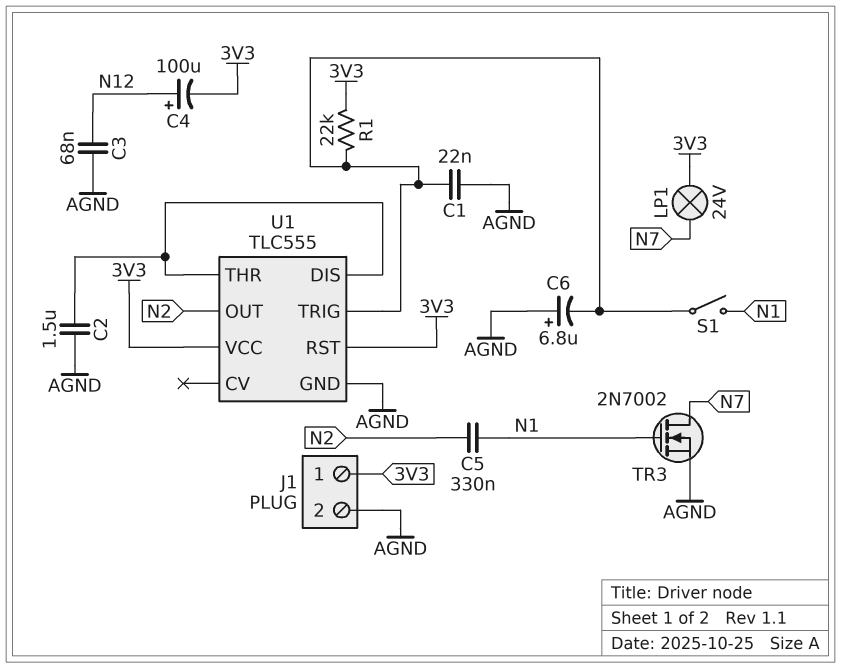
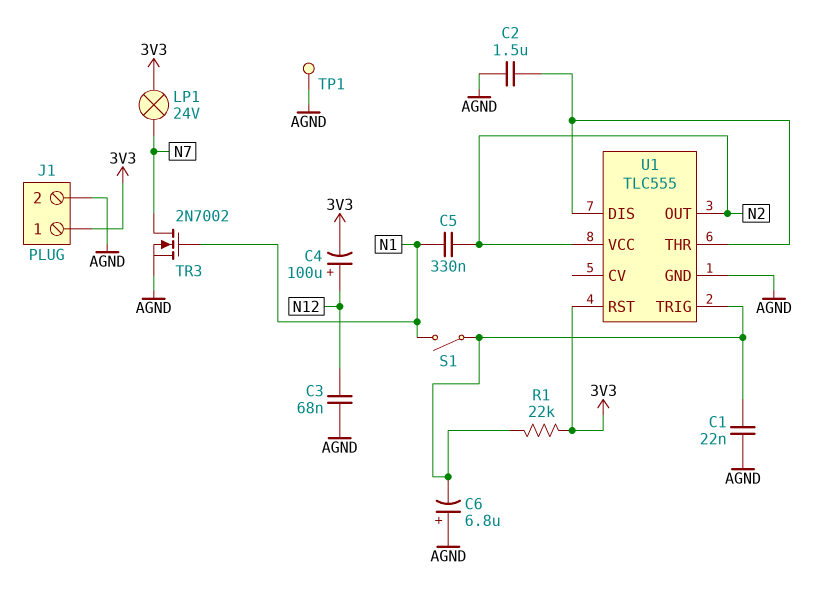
TP1: none -> test point (AGND)
U1 pin VCC: 3V3 -> N2

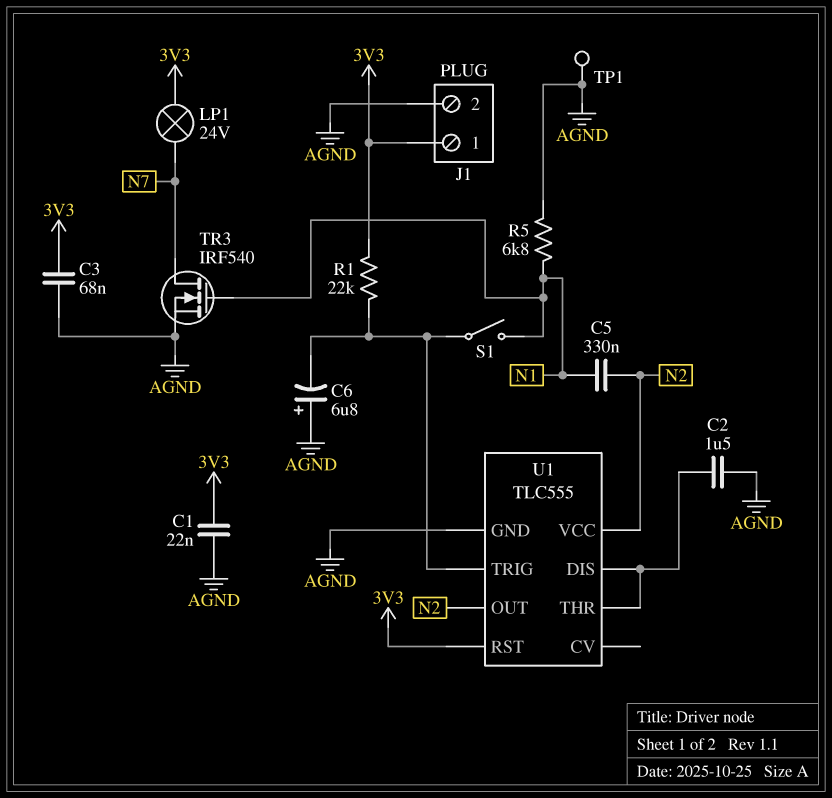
C1: 22nF (AGND, U1/TRIG) -> 22nF (3V3, AGND)
C3: 68nF (AGND, N12) -> 68nF (3V3, AGND)
C4: 100uF (plus N12, minus 3V3) -> none
R5: none -> 6.8k (AGND, N1)
TR3: NMOS 2N7002 (G N1, D N7, S AGND) -> NMOS IRF540 (G N1, D N7, S AGND)

